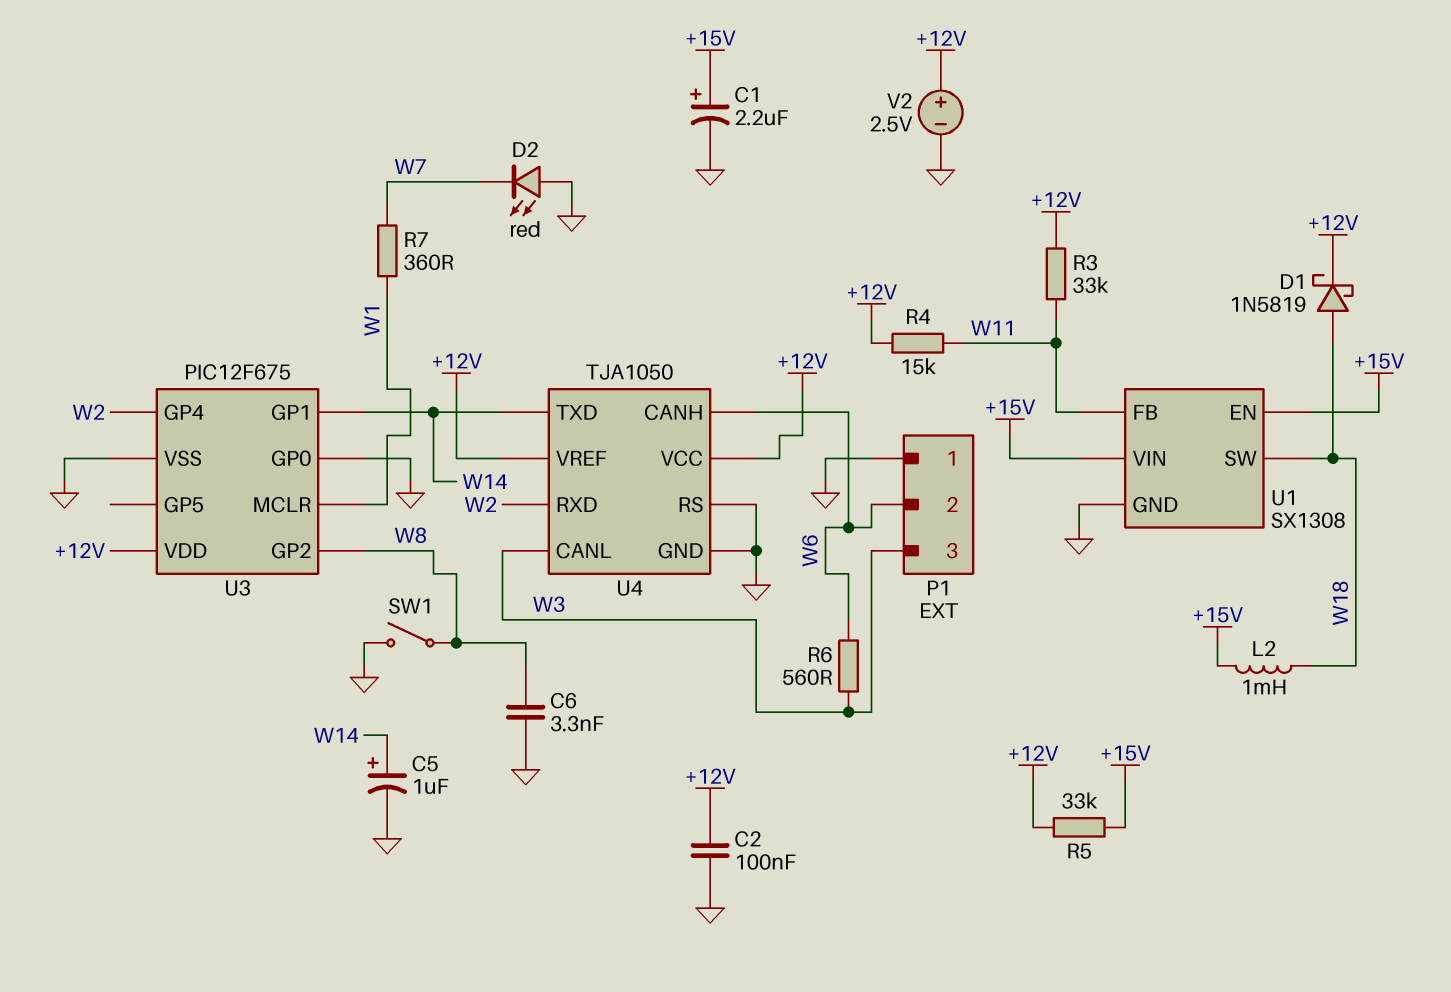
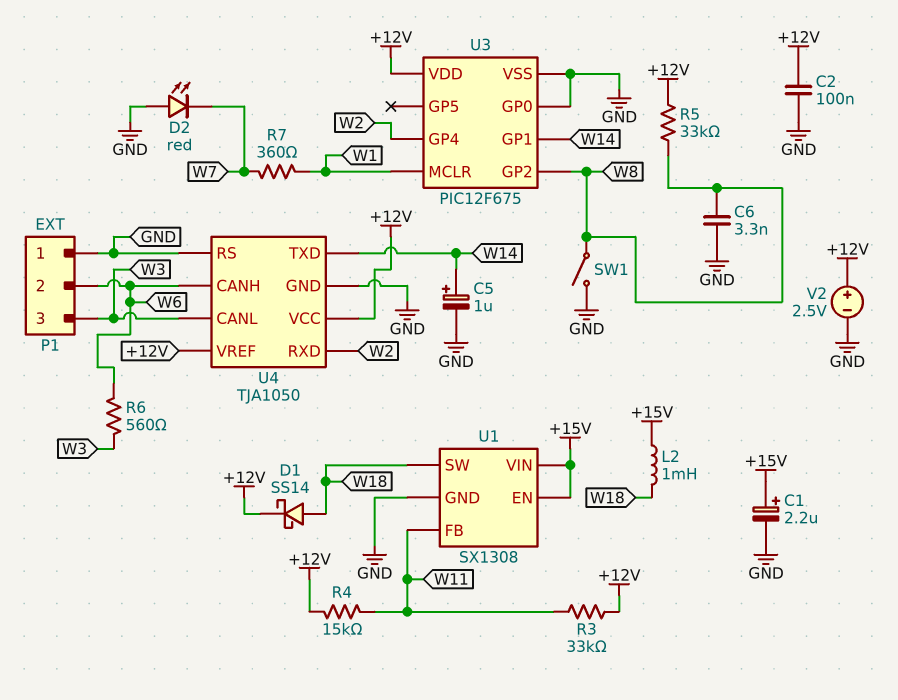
D1: schottky 1N5819 (A W18, K +12V) -> schottky SS14 (A W18, K +12V)
R5: 33k (+12V, +15V) -> 33k (+12V, W8)

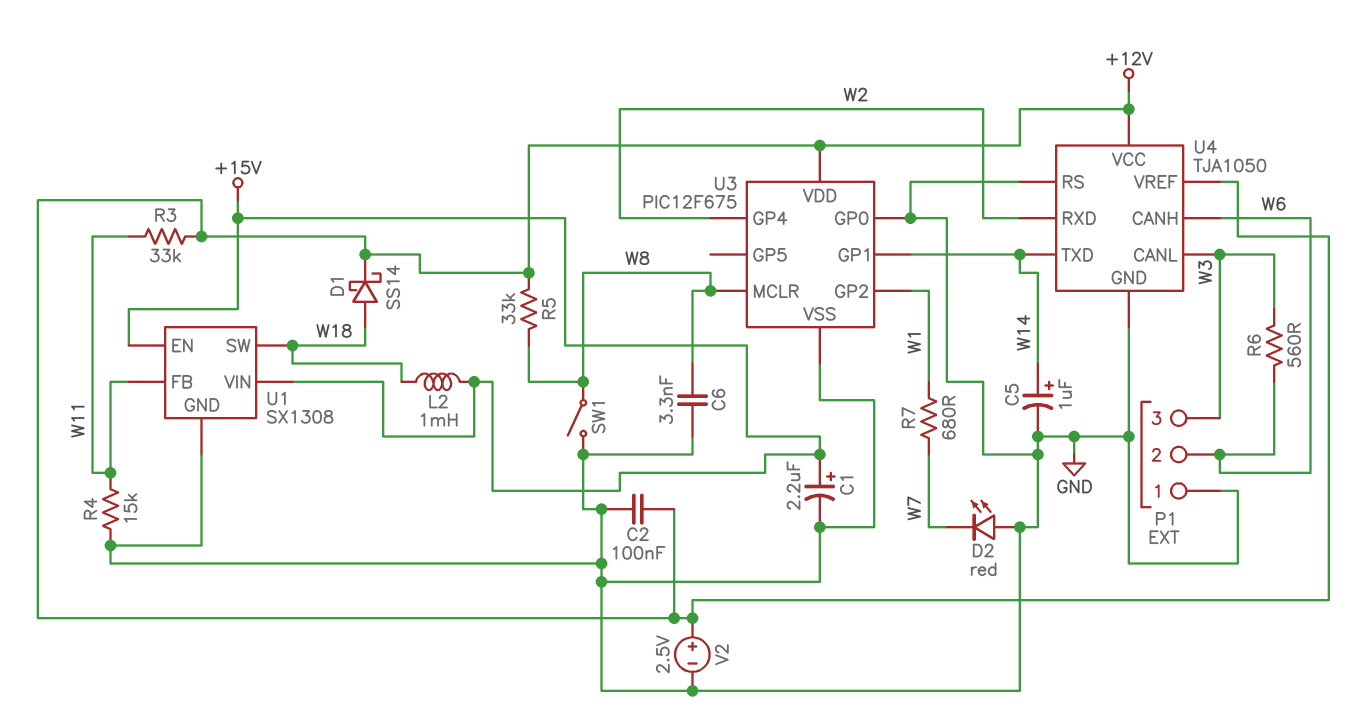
R4: 15k (+12V, W11) -> 15k (GND, W11)
R7: 360 (W1, W7) -> 680 (W1, W7)
U3 pin GP2: W8 -> W1
U3 pin MCLR: W1 -> W8

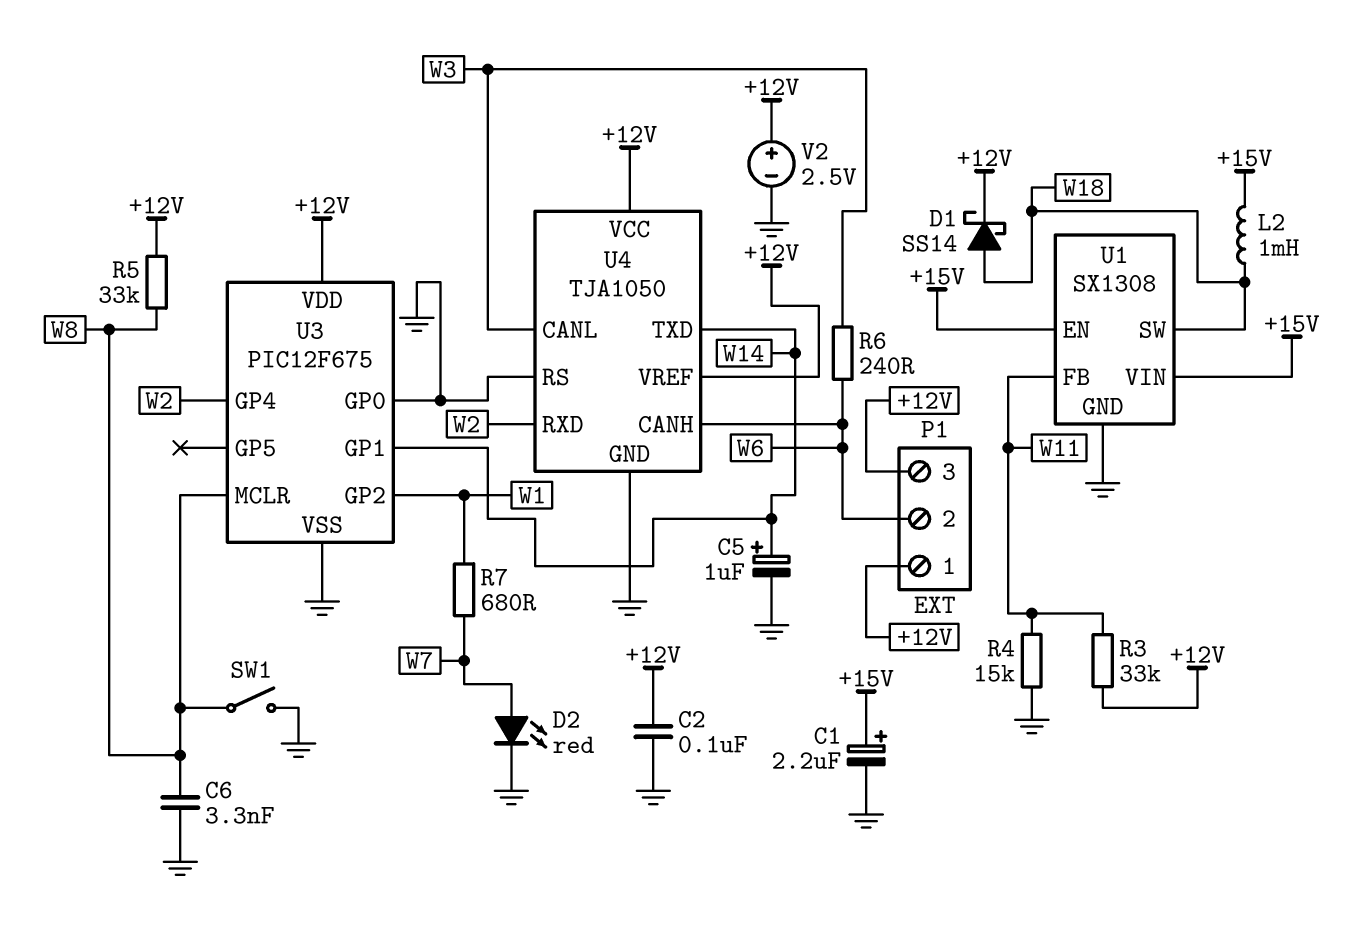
D2: LED red (A GND, K W7) -> LED red (A W7, K GND)
P1 pin 1: GND -> +12V
P1 pin 3: W3 -> +12V
R6: 560 (W3, W6) -> 240 (W3, W6)

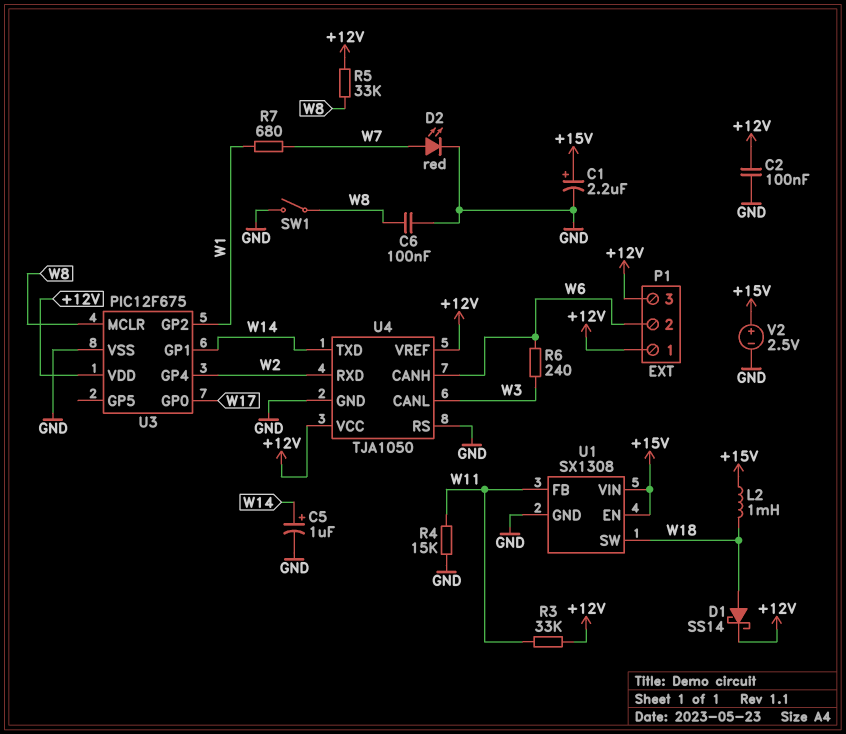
C6: 3.3nF (GND, W8) -> 100nF (GND, W8)
U3 pin GP0: GND -> W17
V2: 2.5V (plus +12V, minus GND) -> 2.5V (plus +15V, minus GND)

